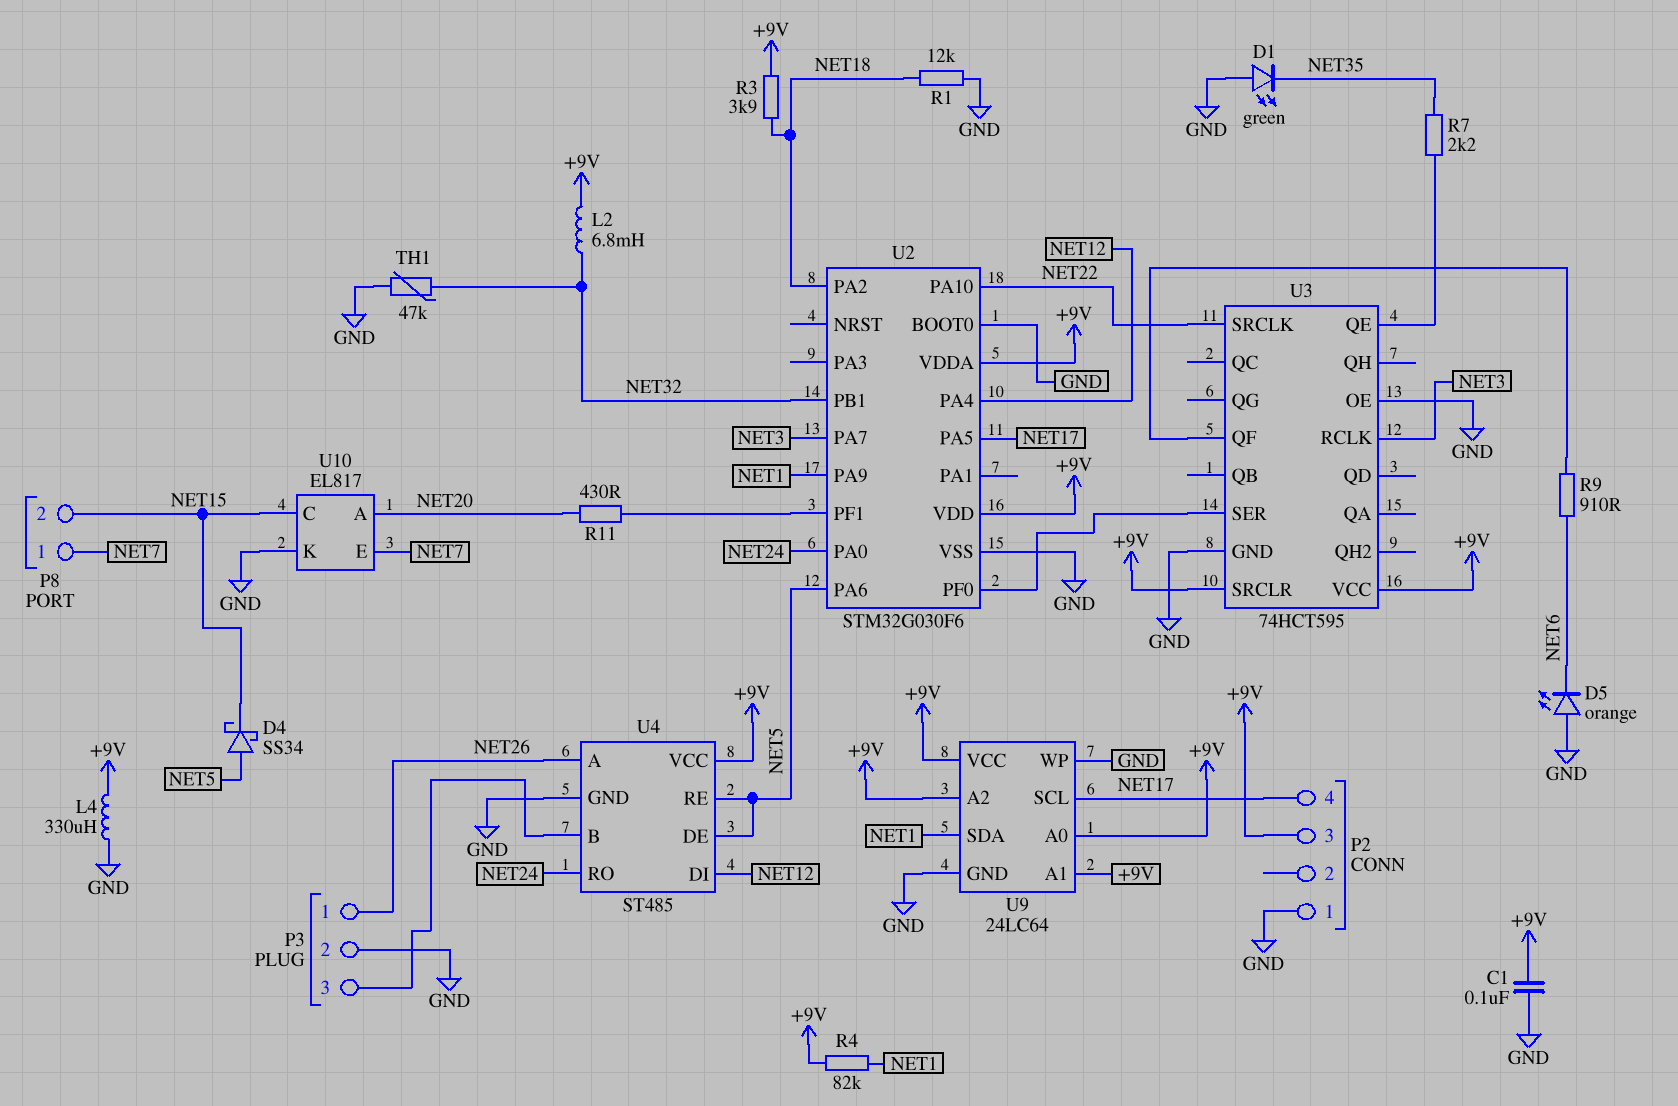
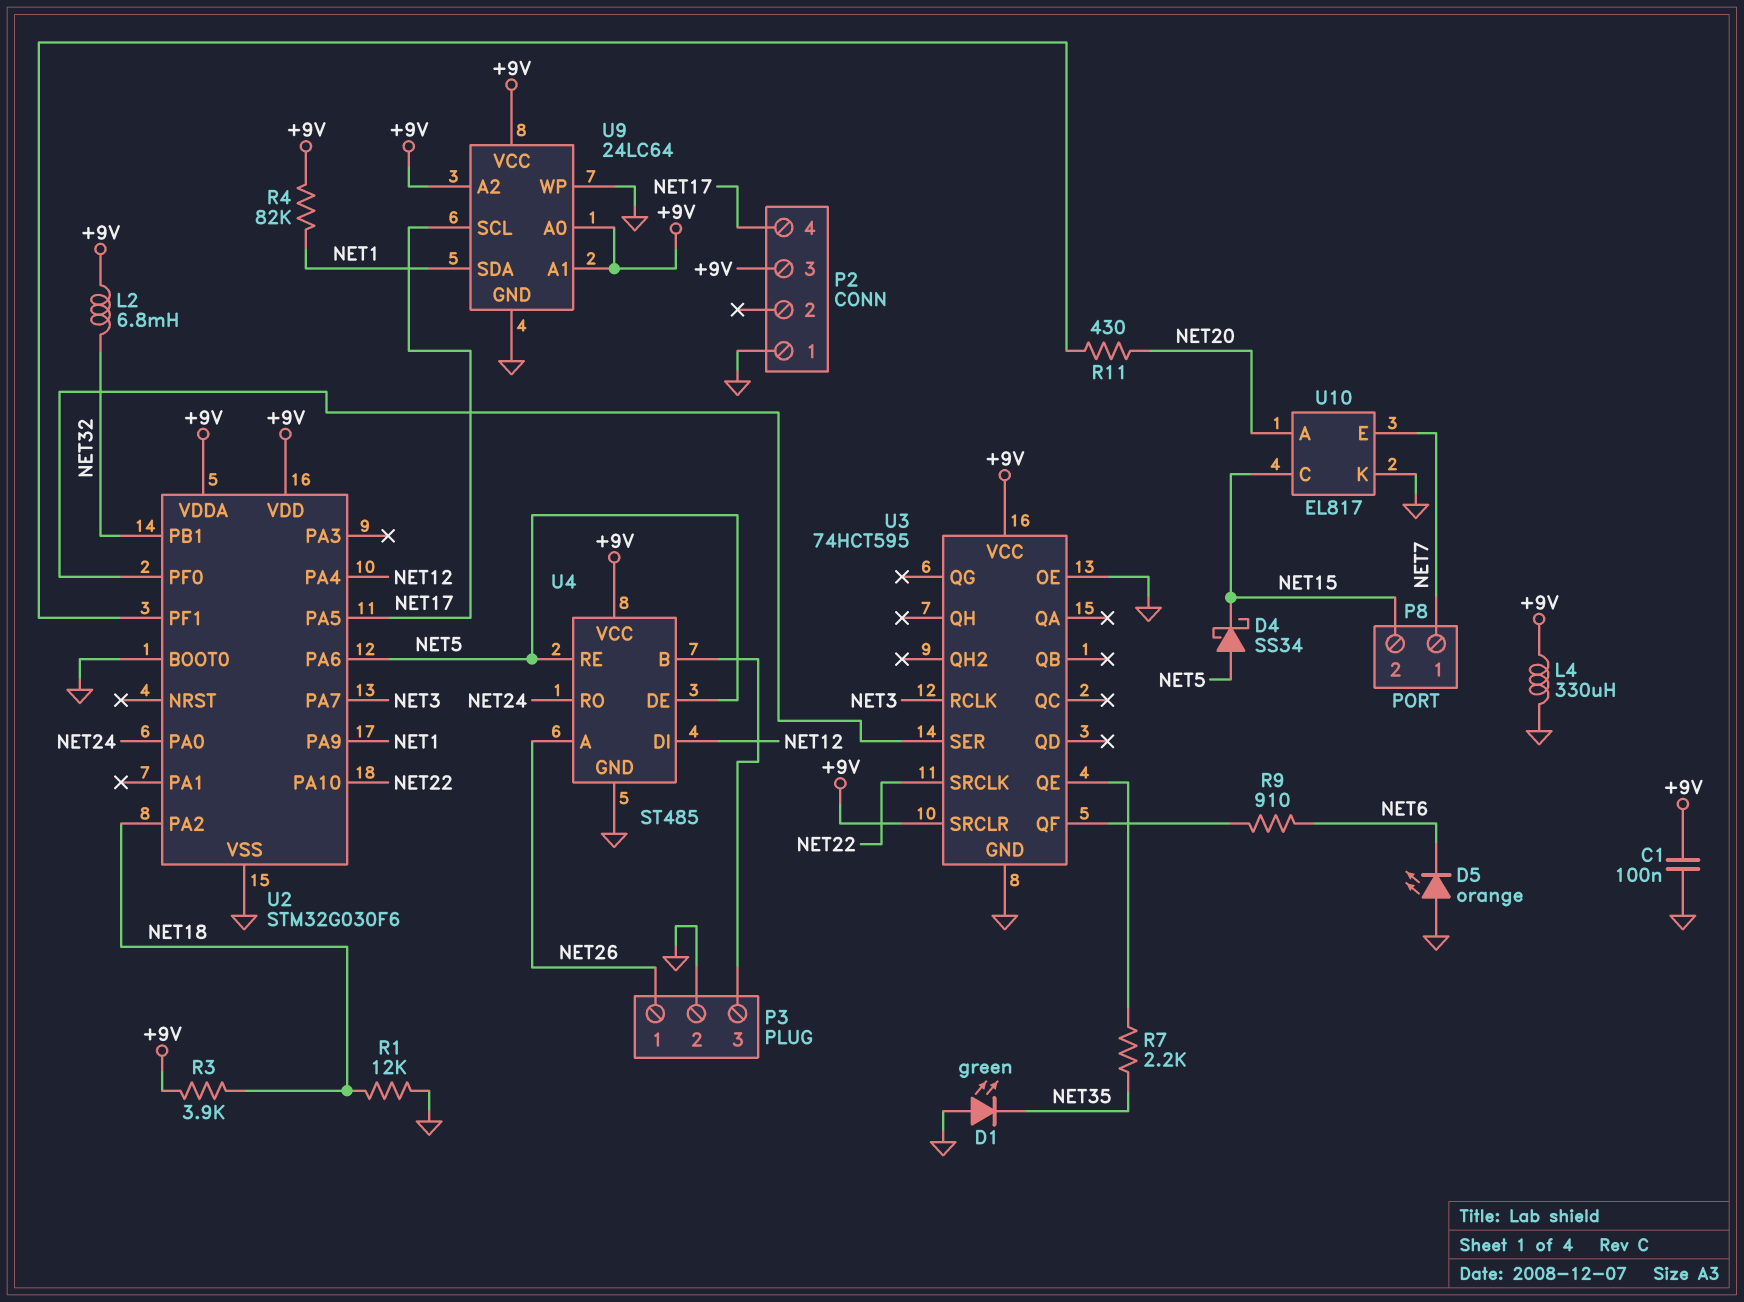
TH1: 47k (GND, NET32) -> none

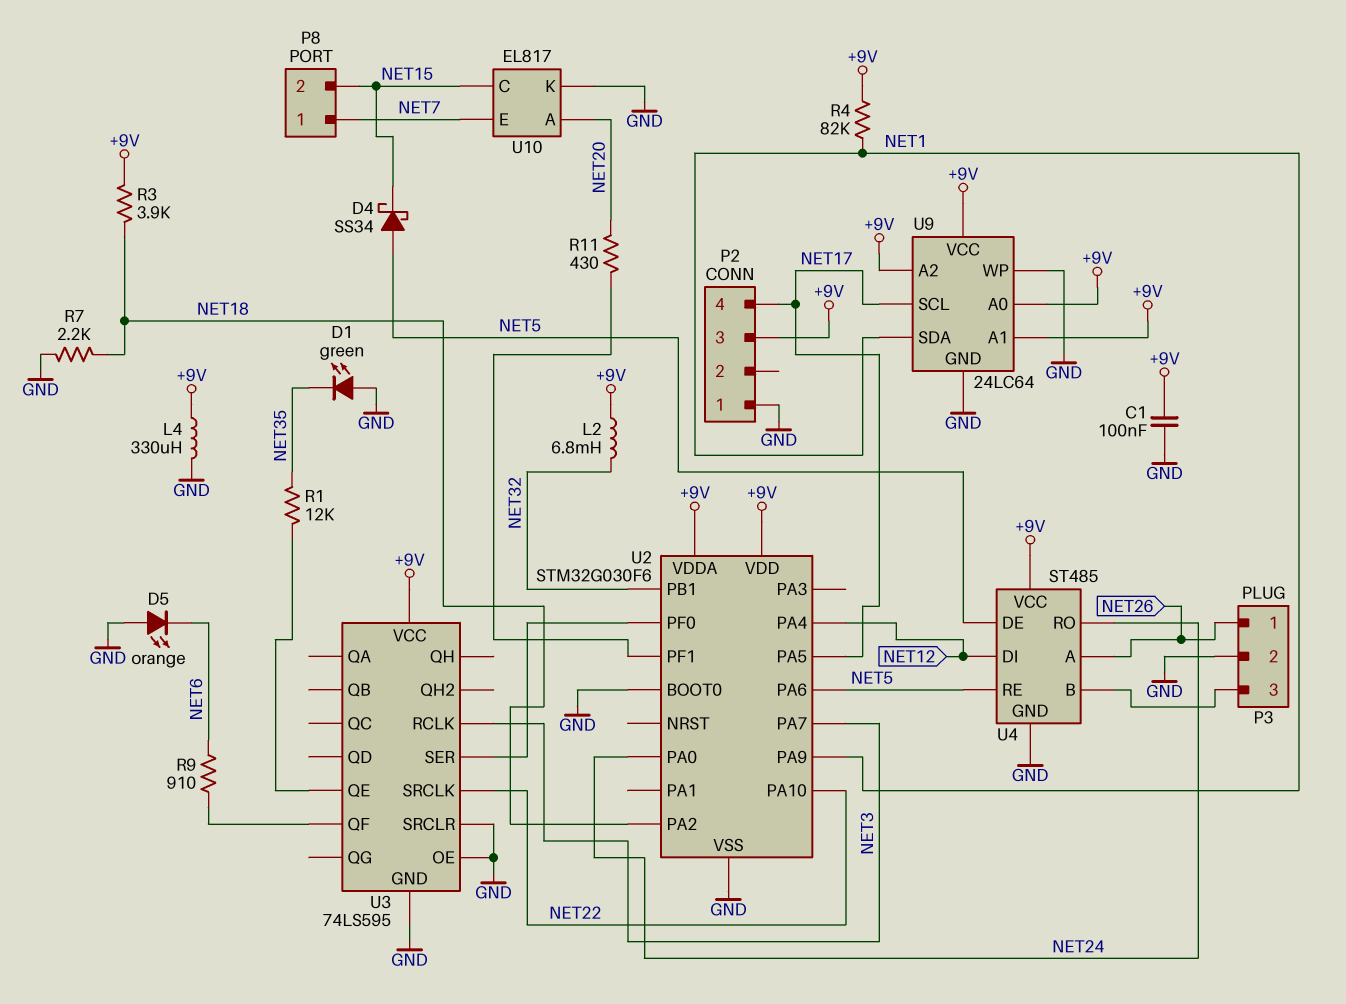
R1: 12k (GND, NET18) -> 12k (NET35, U3/QE)
R7: 2.2k (NET35, U3/QE) -> 2.2k (GND, NET18)
U3: 74HCT595 -> 74LS595
U3 pin SRCLR: +9V -> GND

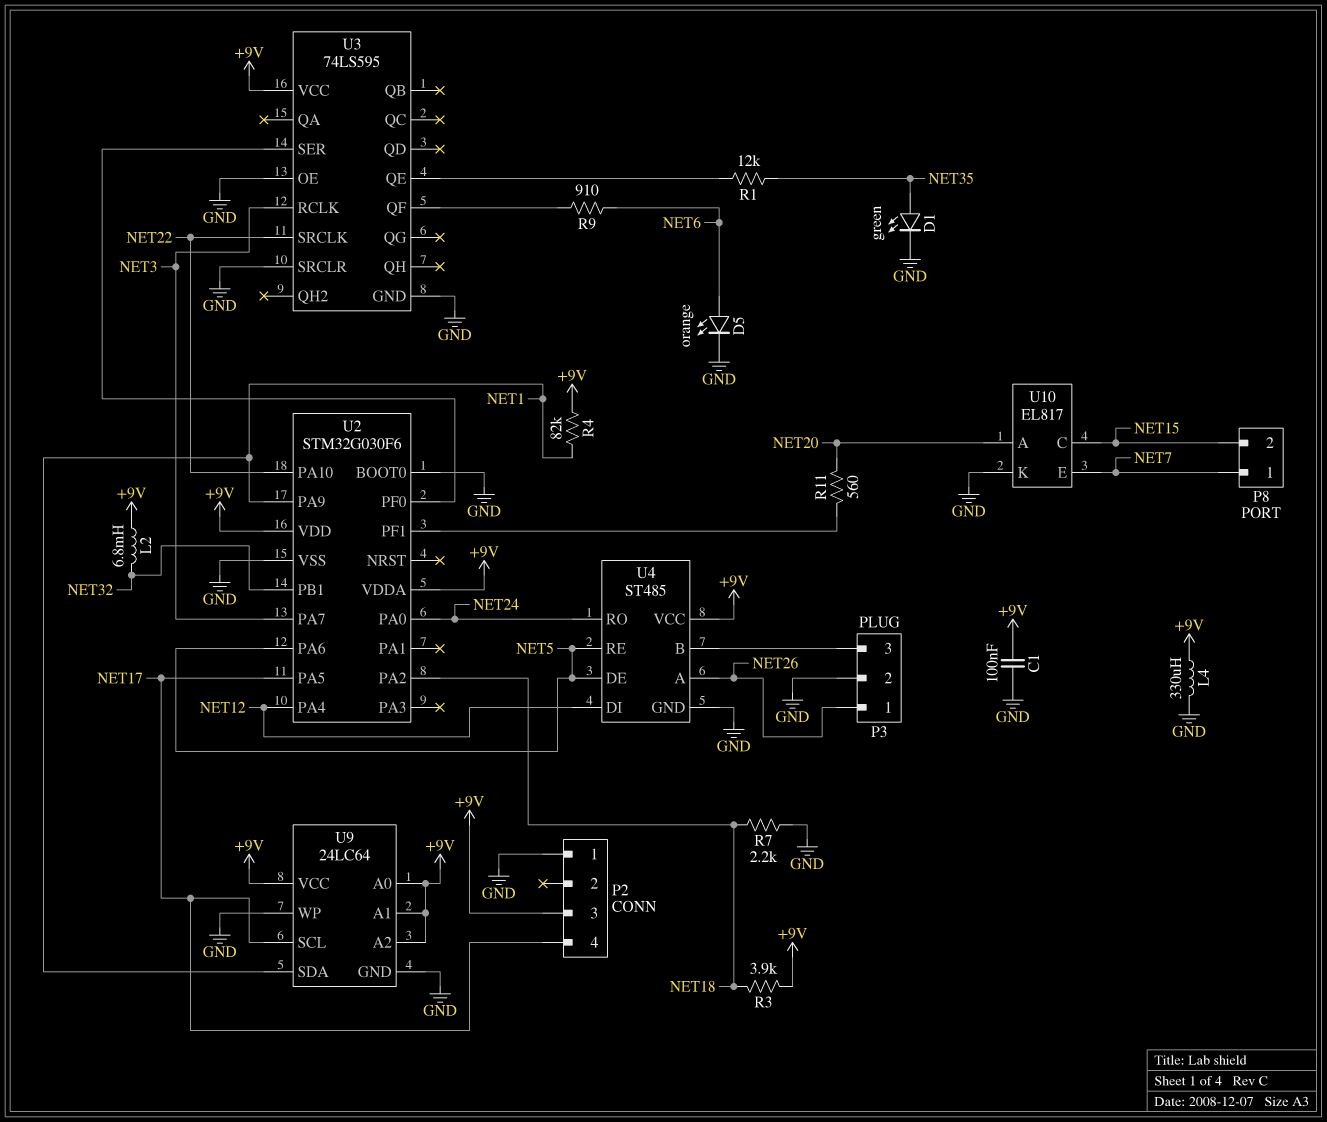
D1: LED green (A GND, K NET35) -> LED green (A NET35, K GND)
D4: schottky SS34 (A NET5, K NET15) -> none
D5: LED orange (A GND, K NET6) -> LED orange (A NET6, K GND)
R11: 430 (NET20, U2/PF1) -> 560 (NET20, U2/PF1)

